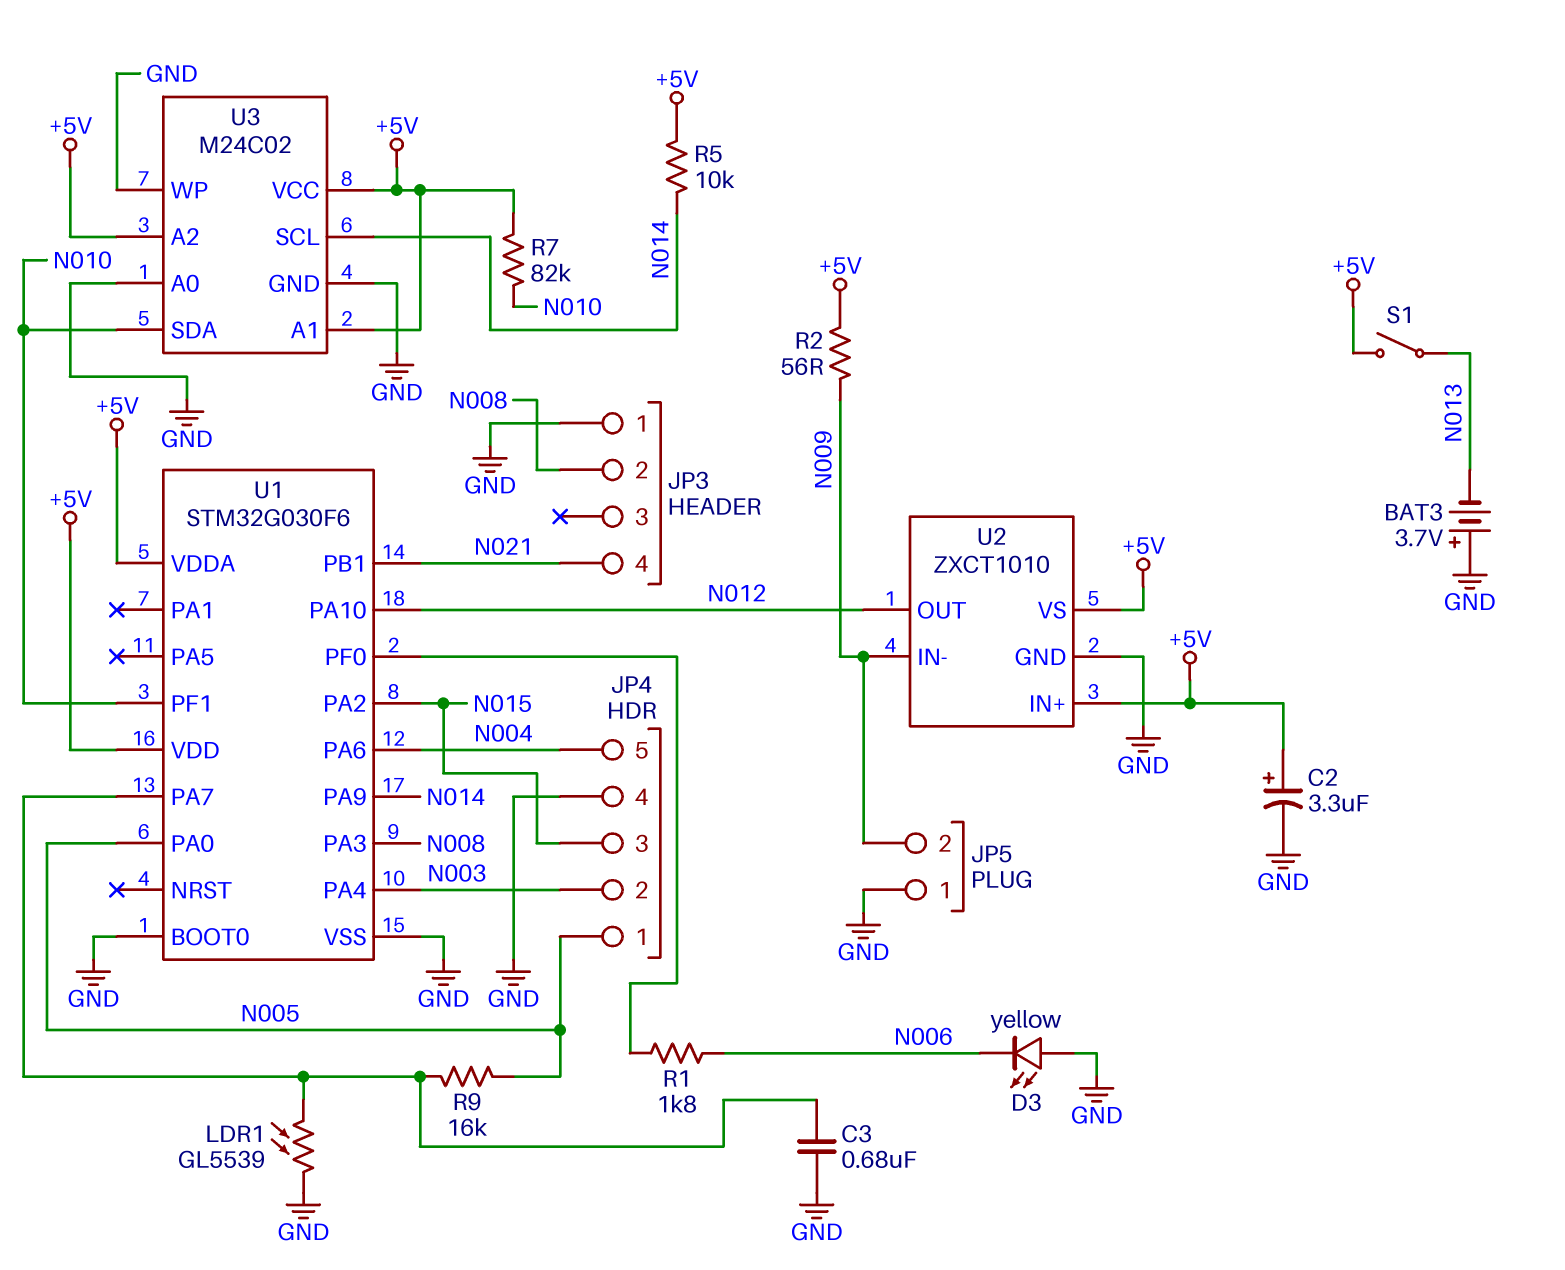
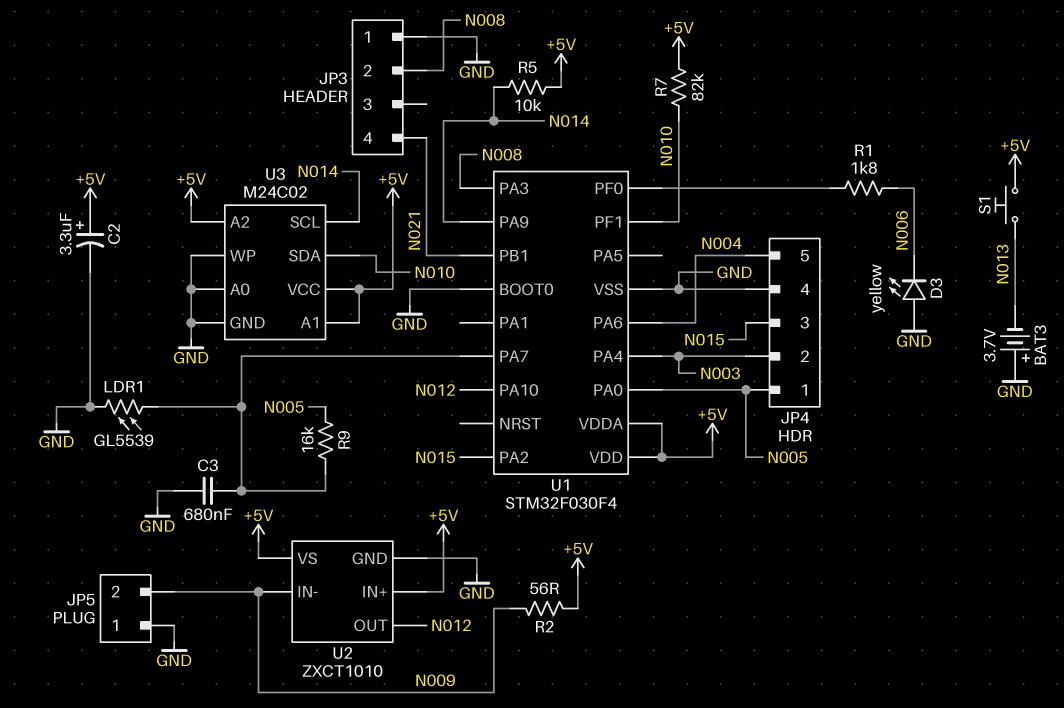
S1: switch (+5V, N013) -> button (+5V, N013)
U1: STM32G030F6 -> STM32F030F4

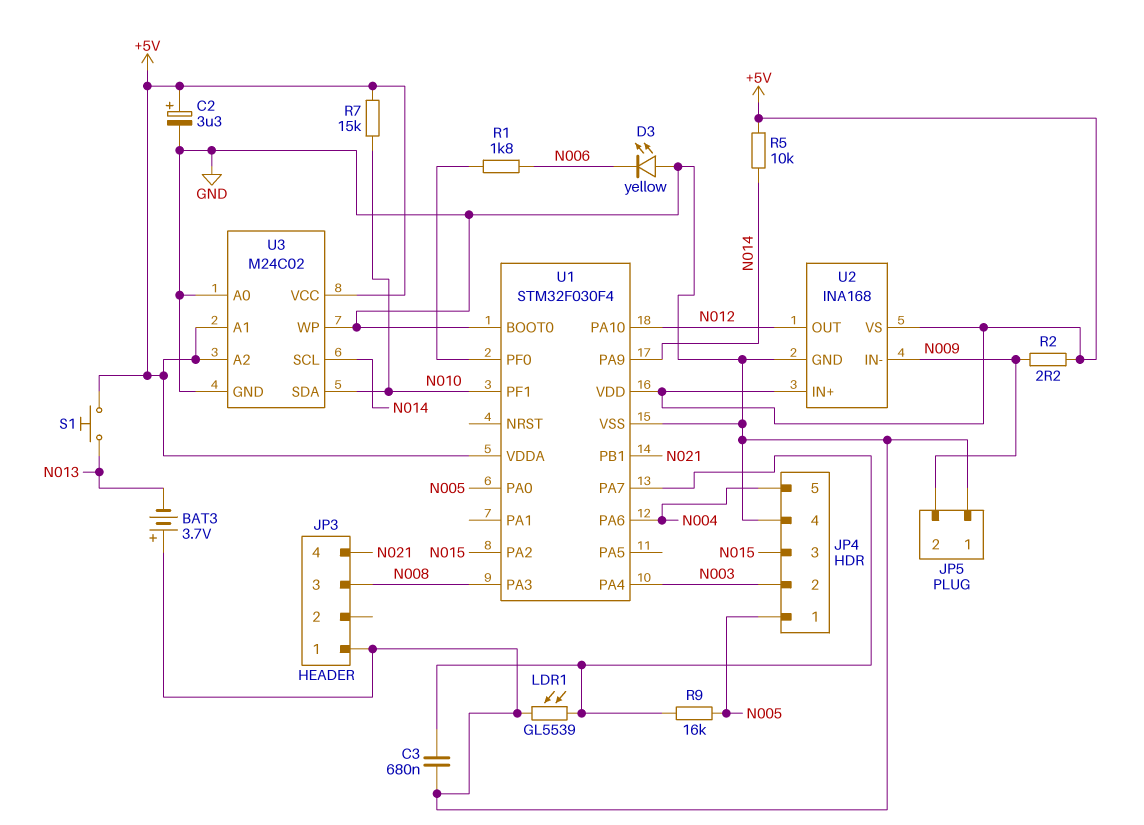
JP3 pin 2: N008 -> none
JP3 pin 3: none -> N008
R2: 56 (+5V, N009) -> 2.2 (+5V, N009)
R7: 82k (+5V, N010) -> 15k (+5V, N010)
U2: ZXCT1010 -> INA168

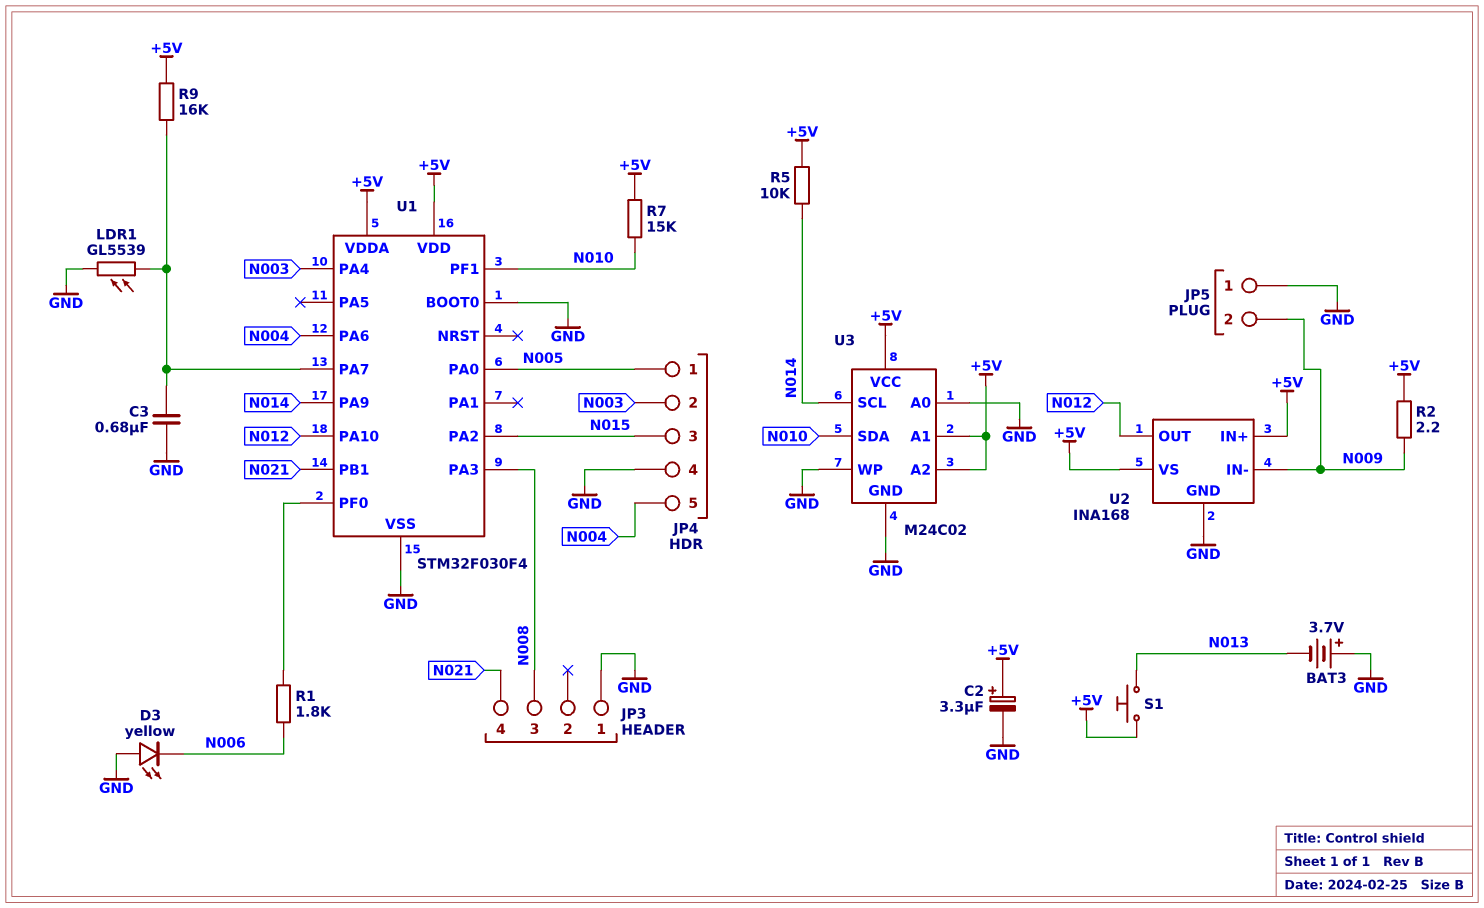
R9: 16k (N005, U1/PA7) -> 16k (+5V, U1/PA7)

